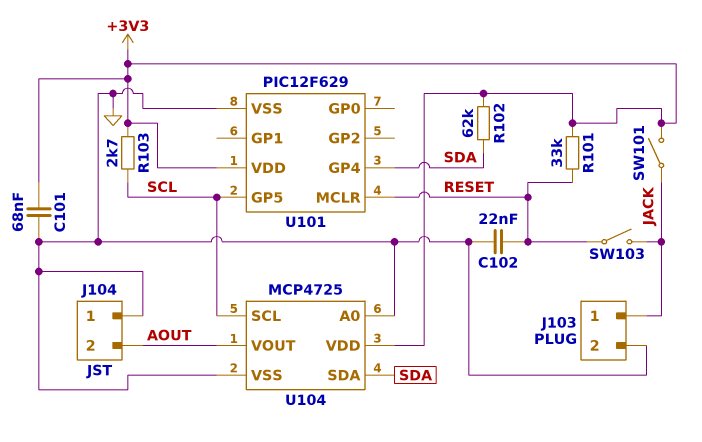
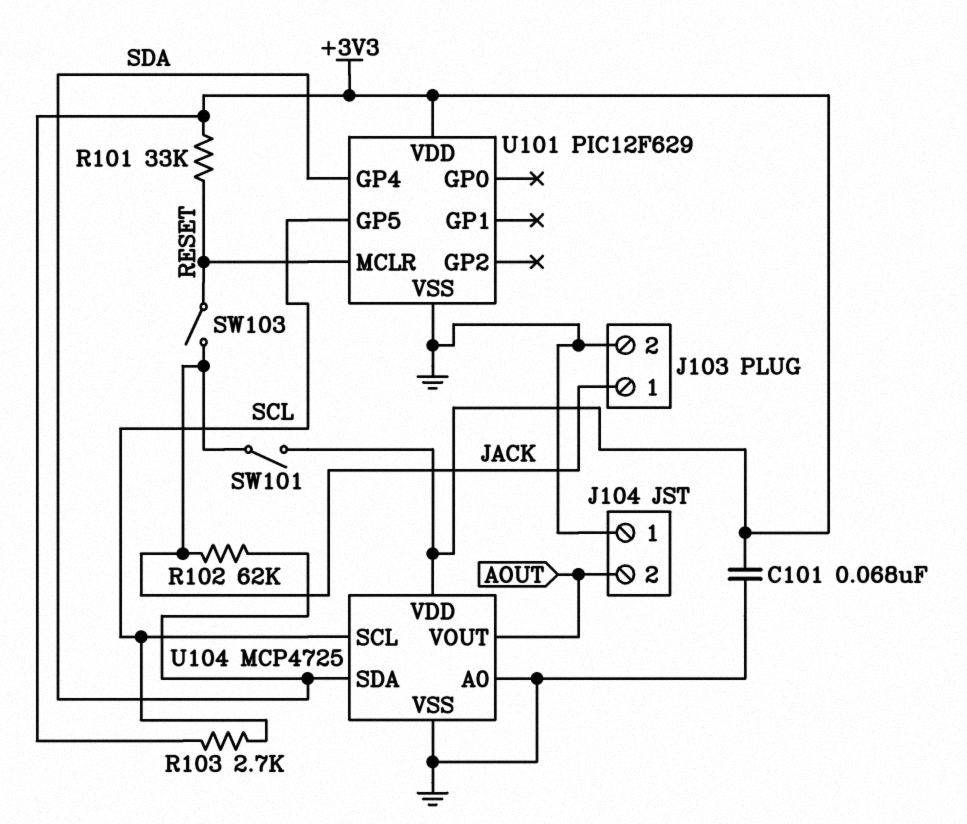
C102: 22nF (GND, RESET) -> none
R102: 62k (+3V3, SDA) -> 62k (JACK, SDA)

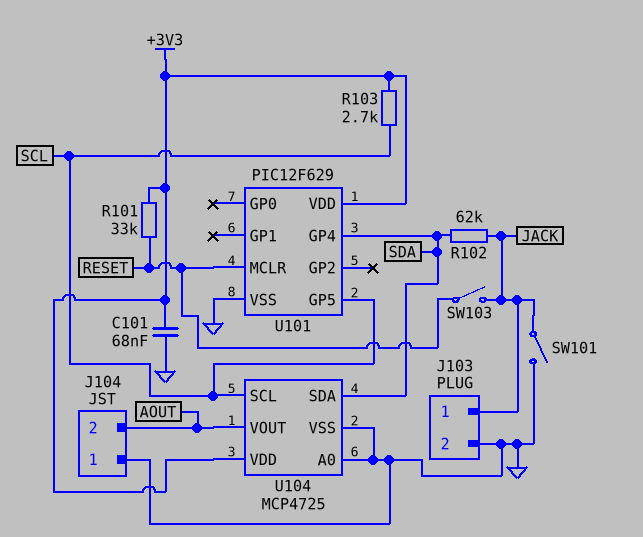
SW101: switch (+3V3, JACK) -> switch (GND, JACK)

